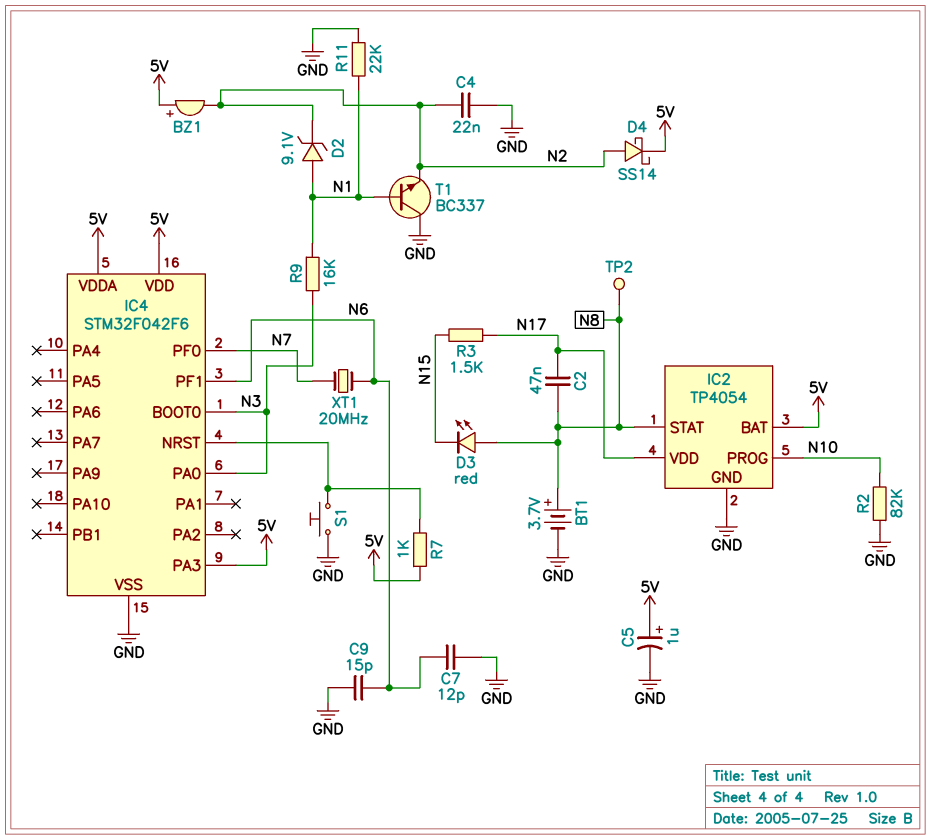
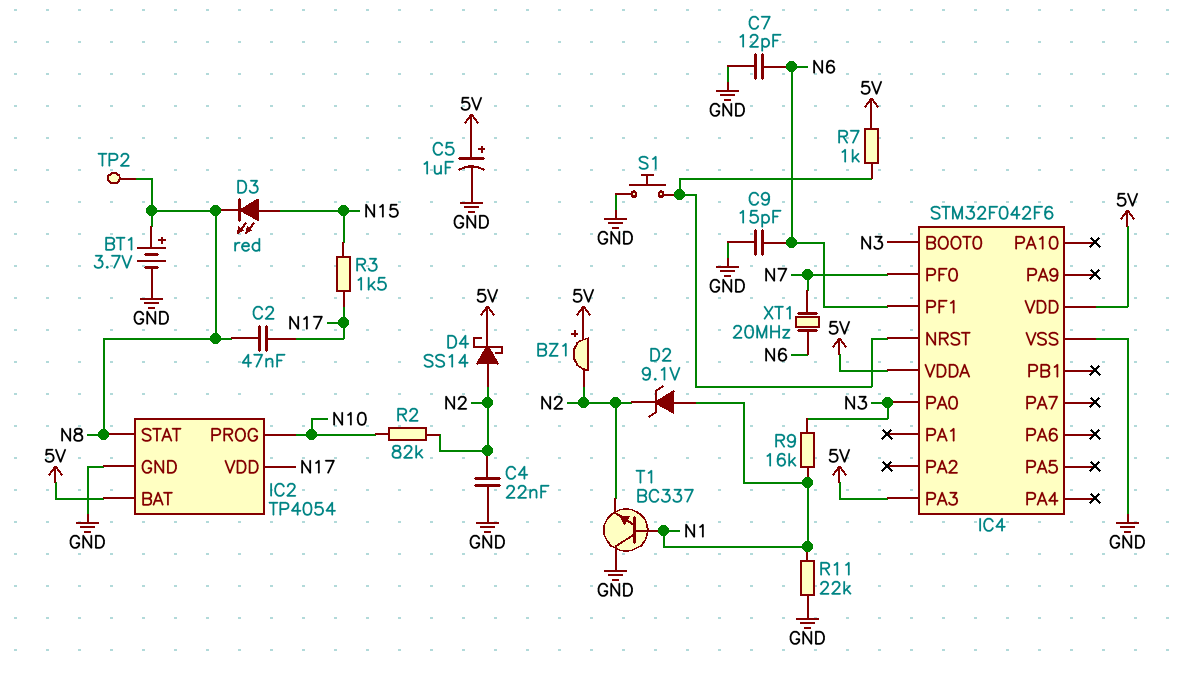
D3: LED red (A N8, K N15) -> LED red (A N15, K N8)
R2: 82k (GND, N10) -> 82k (N2, N10)

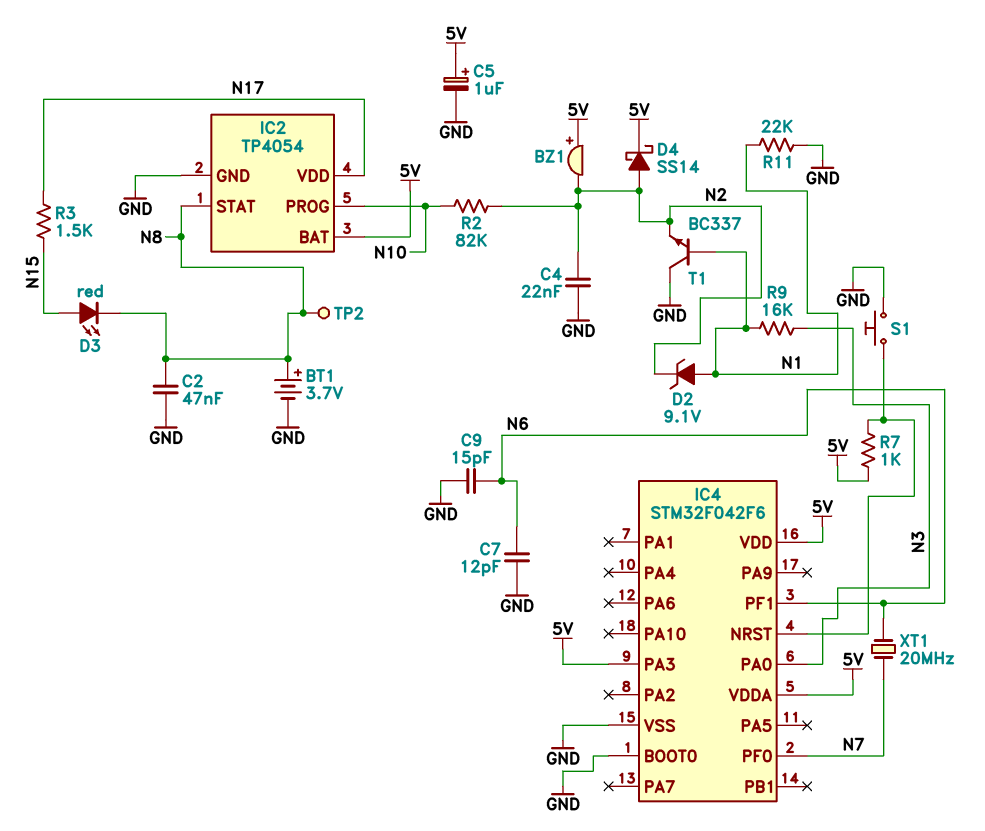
C2: 47nF (N8, N17) -> 47nF (GND, N8)
IC4 pin BOOT0: N3 -> GND

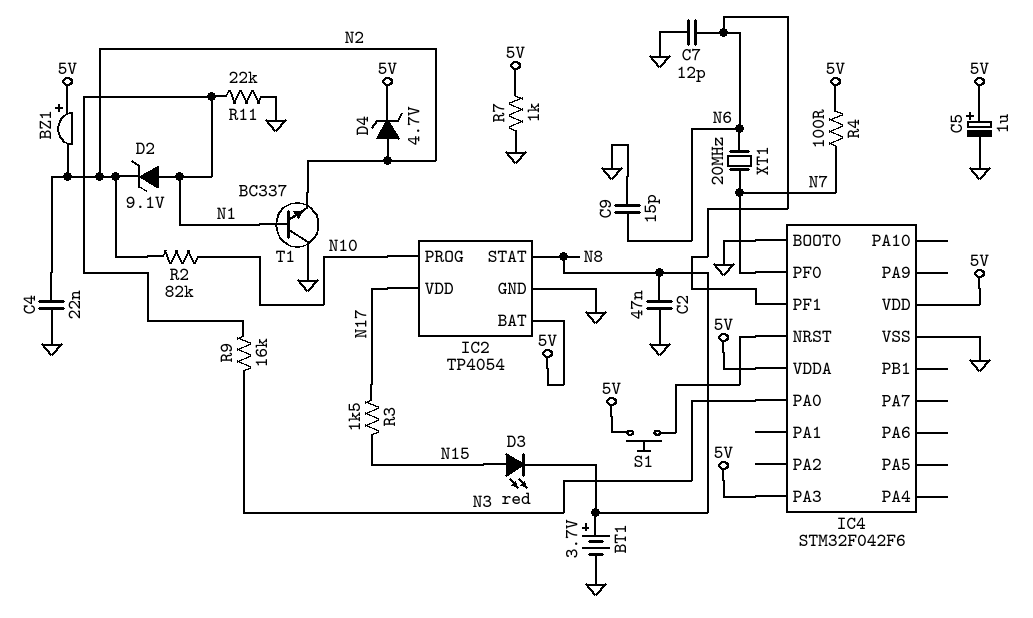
D4: schottky SS14 (A N2, K 5V) -> zener 4.7V (A N2, K 5V)
R4: none -> 100 (5V, N7)
R7: 1k (5V, IC4/NRST) -> 1k (5V, GND)
S1: button (GND, IC4/NRST) -> button (5V, IC4/NRST)
TP2: test point (N8) -> none

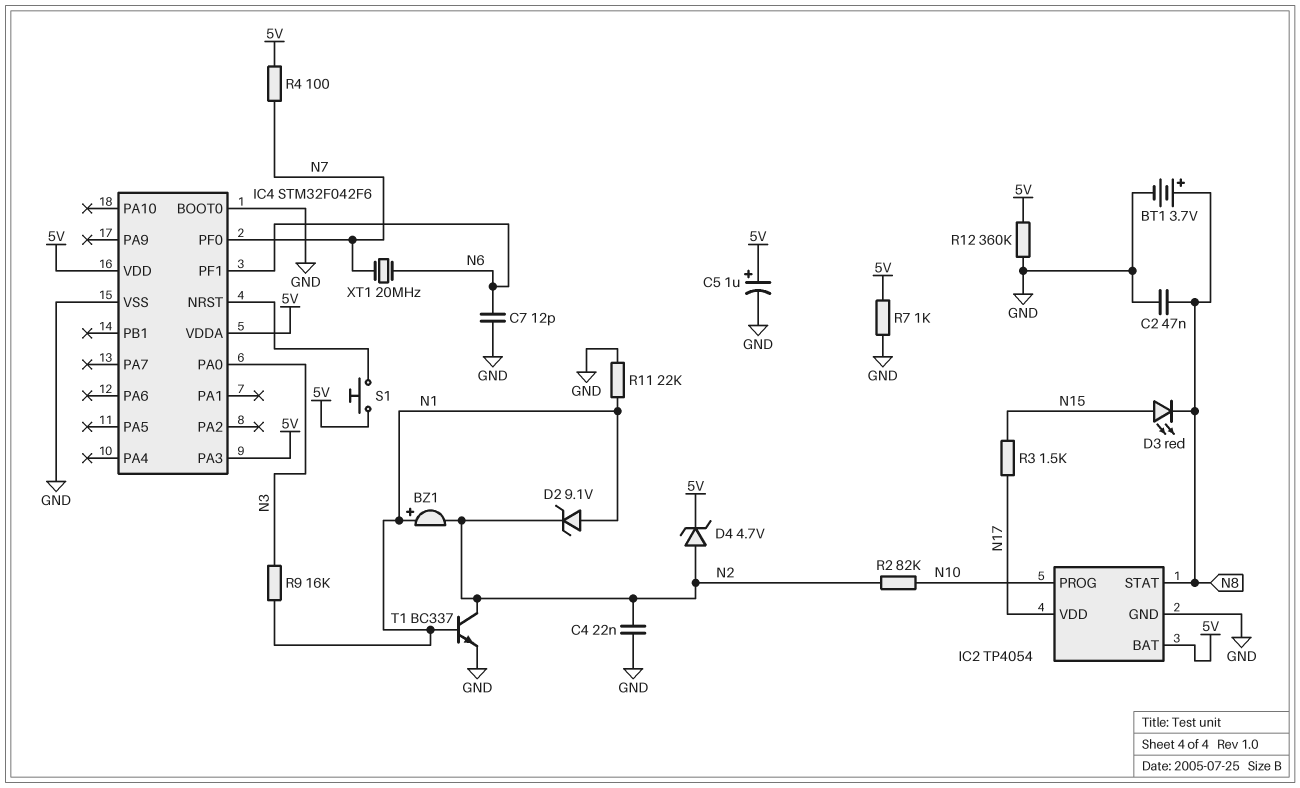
BZ1: buzzer (plus 5V, minus N2) -> buzzer (plus N1, minus N2)
C9: 15pF (GND, N6) -> none
R12: none -> 360k (5V, GND)
T1: NPN BC337 (B N1, C GND, E N2) -> NPN BC337 (B N1, C N2, E GND)

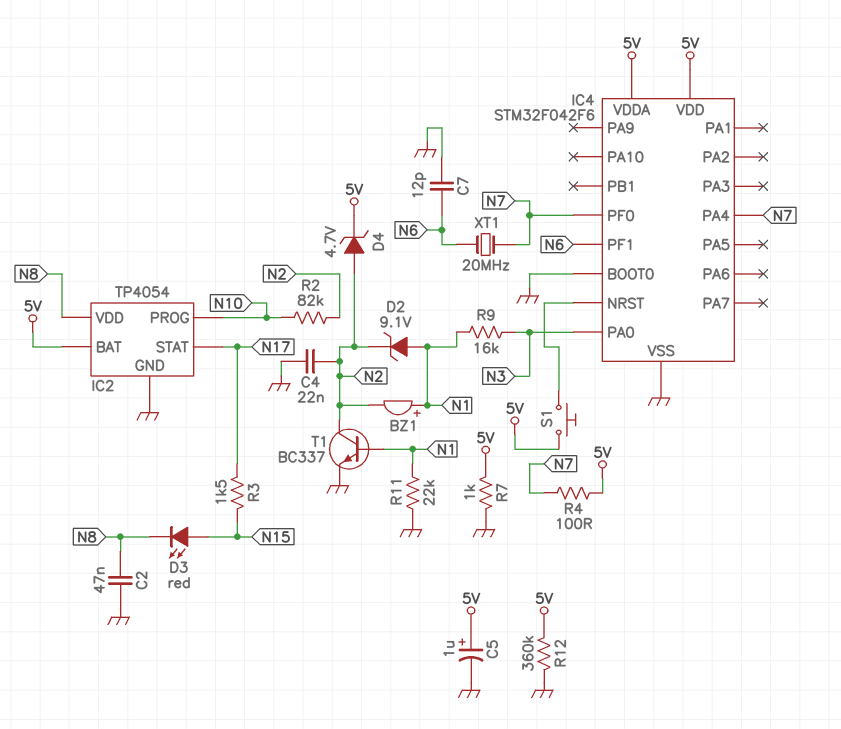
BT1: 3.7V (plus N8, minus GND) -> none
IC2 pin STAT: N8 -> N17
IC2 pin VDD: N17 -> N8
IC4 pin PA3: 5V -> none
IC4 pin PA4: none -> N7

